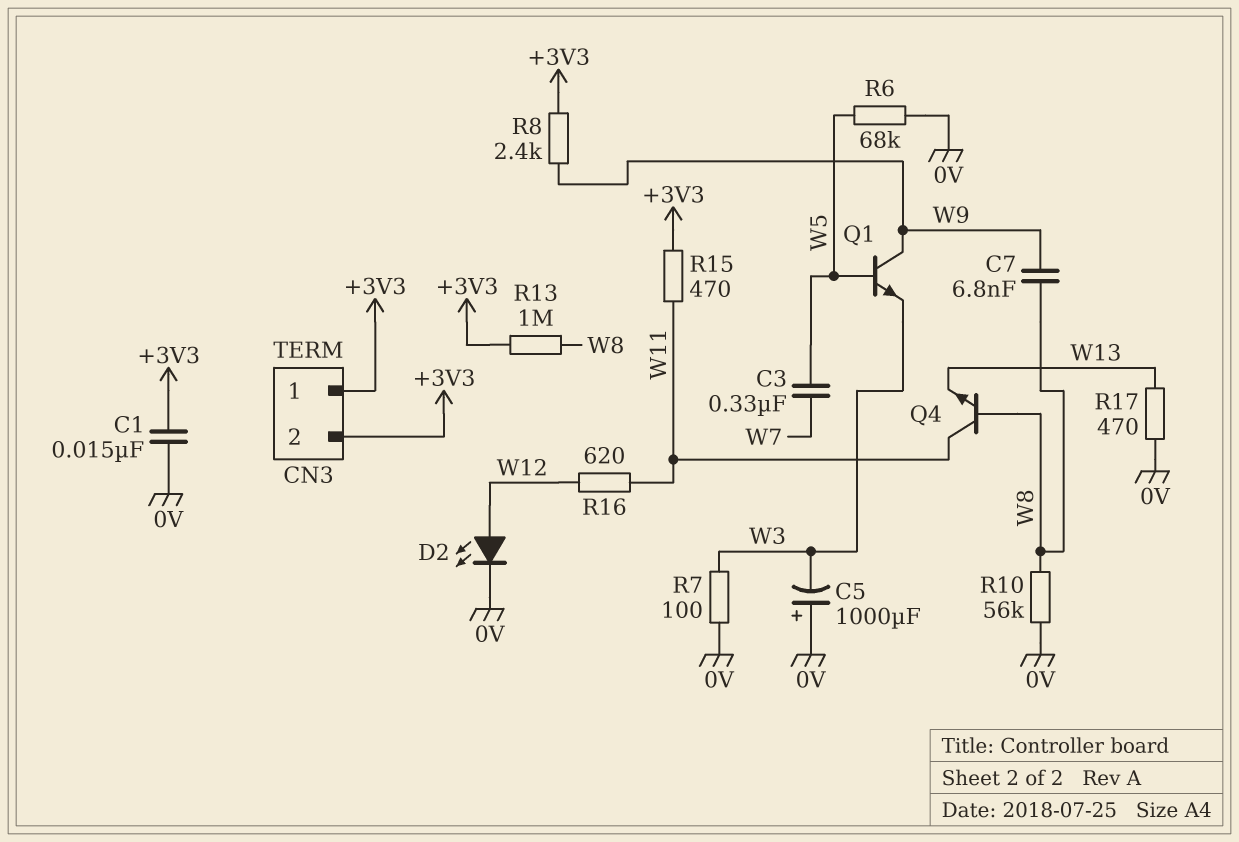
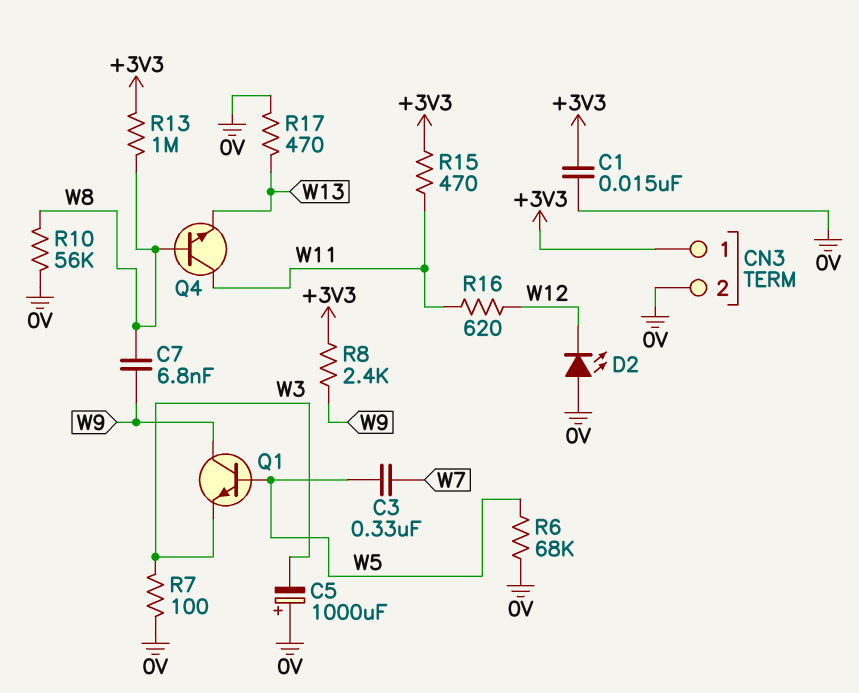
CN3 pin 2: +3V3 -> 0V
D2: LED (A W12, K 0V) -> LED (A 0V, K W12)

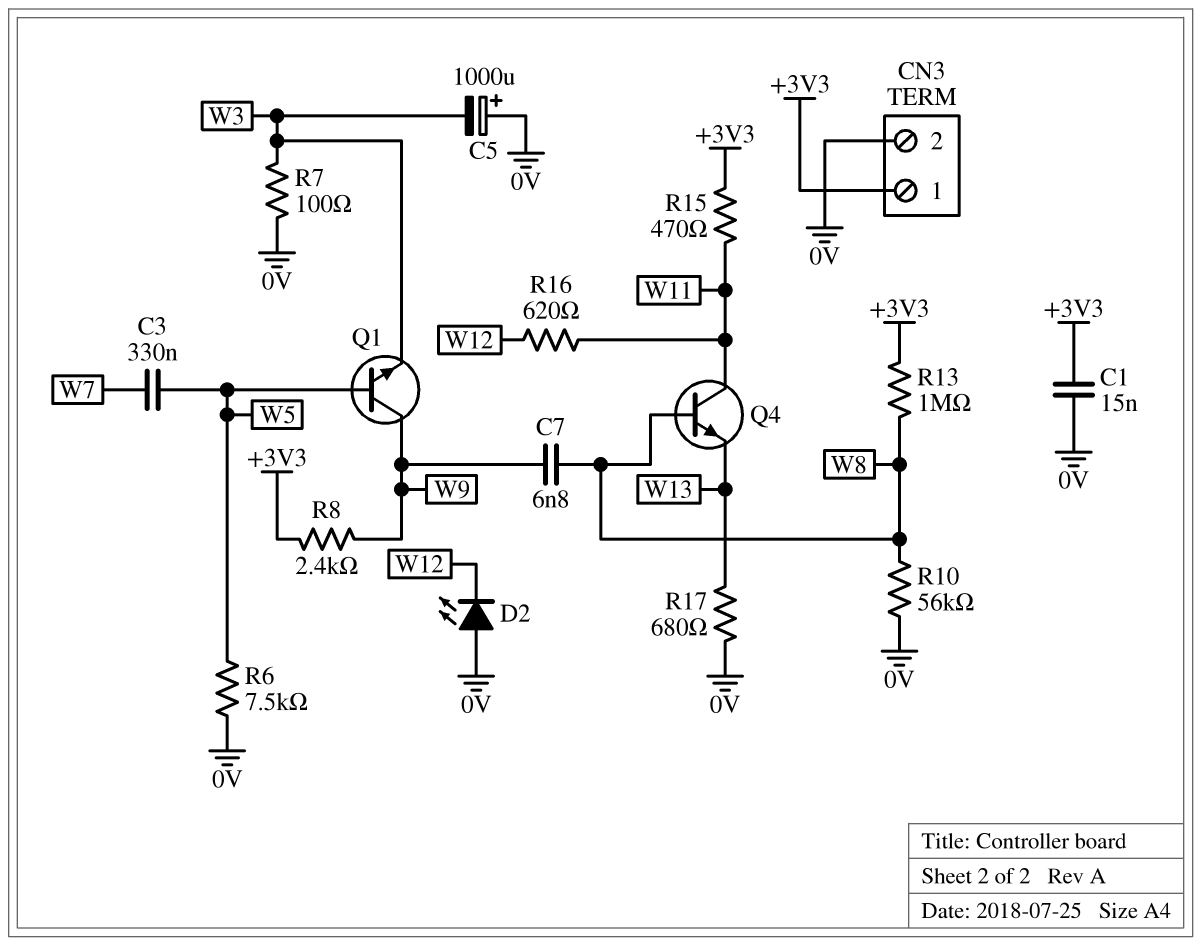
R6: 68k (0V, W5) -> 7.5k (0V, W5)
R17: 470 (0V, W13) -> 680 (0V, W13)

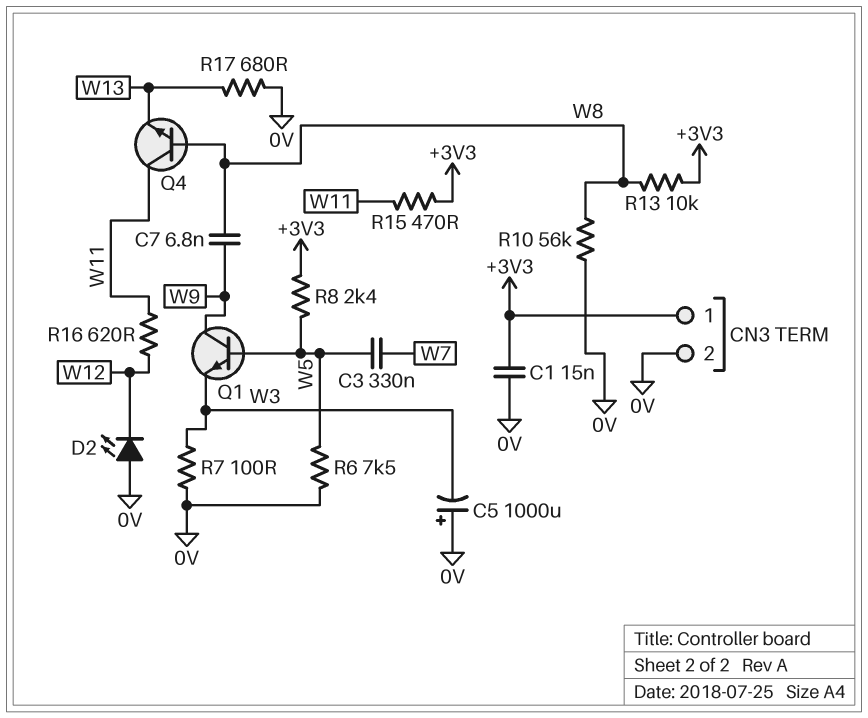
R8: 2.4k (+3V3, W9) -> 2.4k (+3V3, W5)
R13: 1M (+3V3, W8) -> 10k (+3V3, W8)

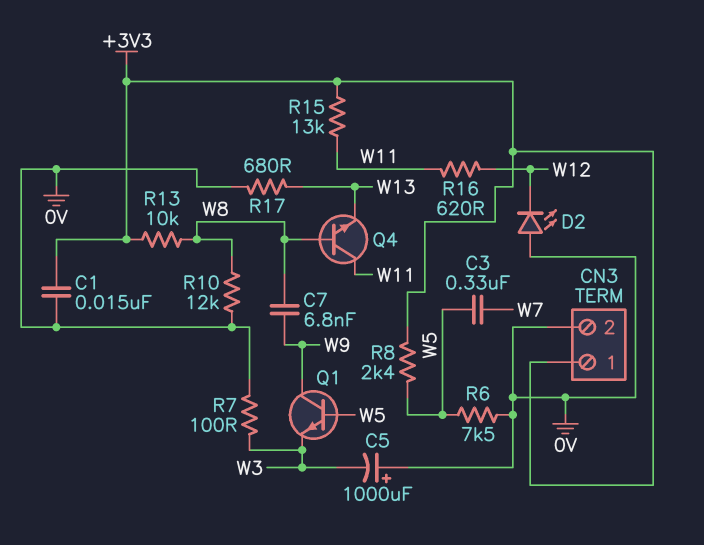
R10: 56k (0V, W8) -> 12k (0V, W8)
R15: 470 (+3V3, W11) -> 13k (+3V3, W11)

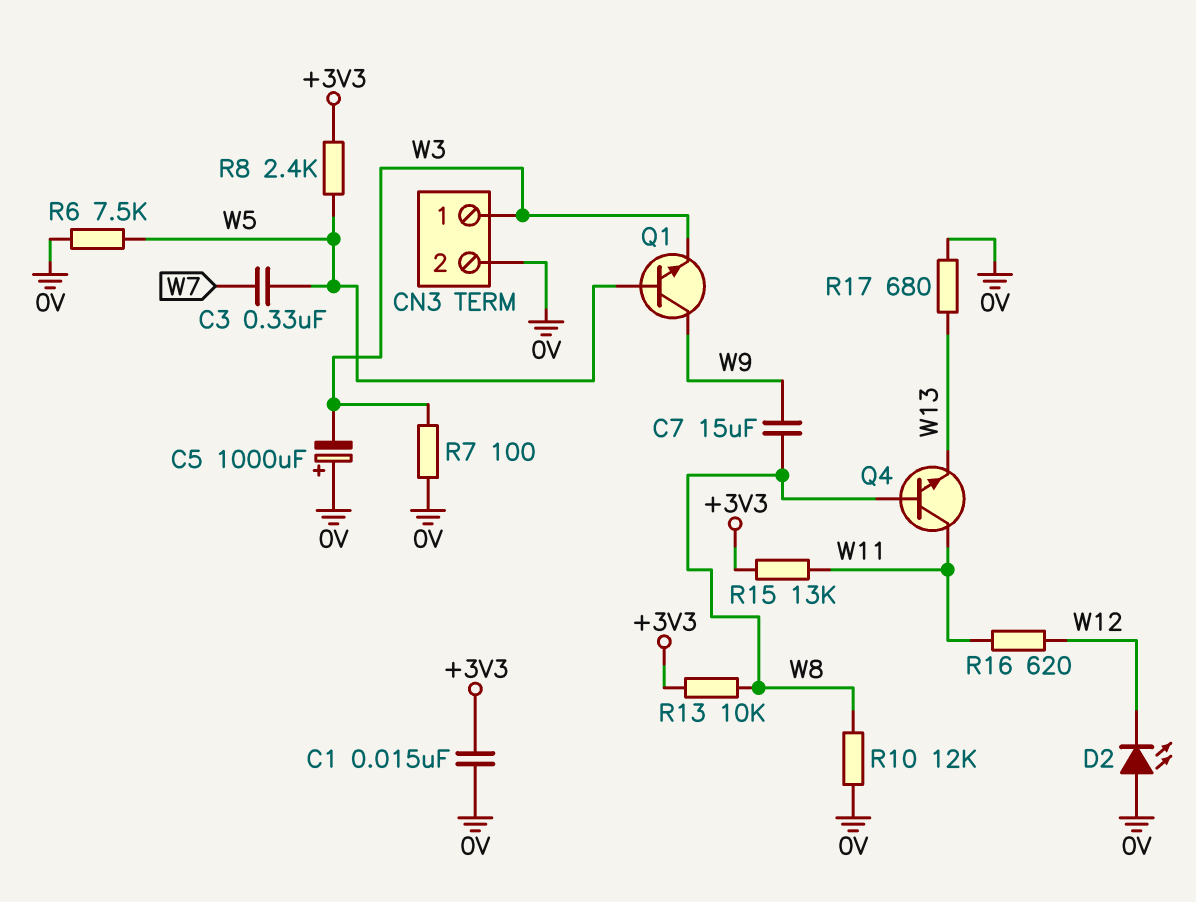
C7: 6.8nF (W8, W9) -> 15uF (W8, W9)
CN3 pin 1: +3V3 -> W3

